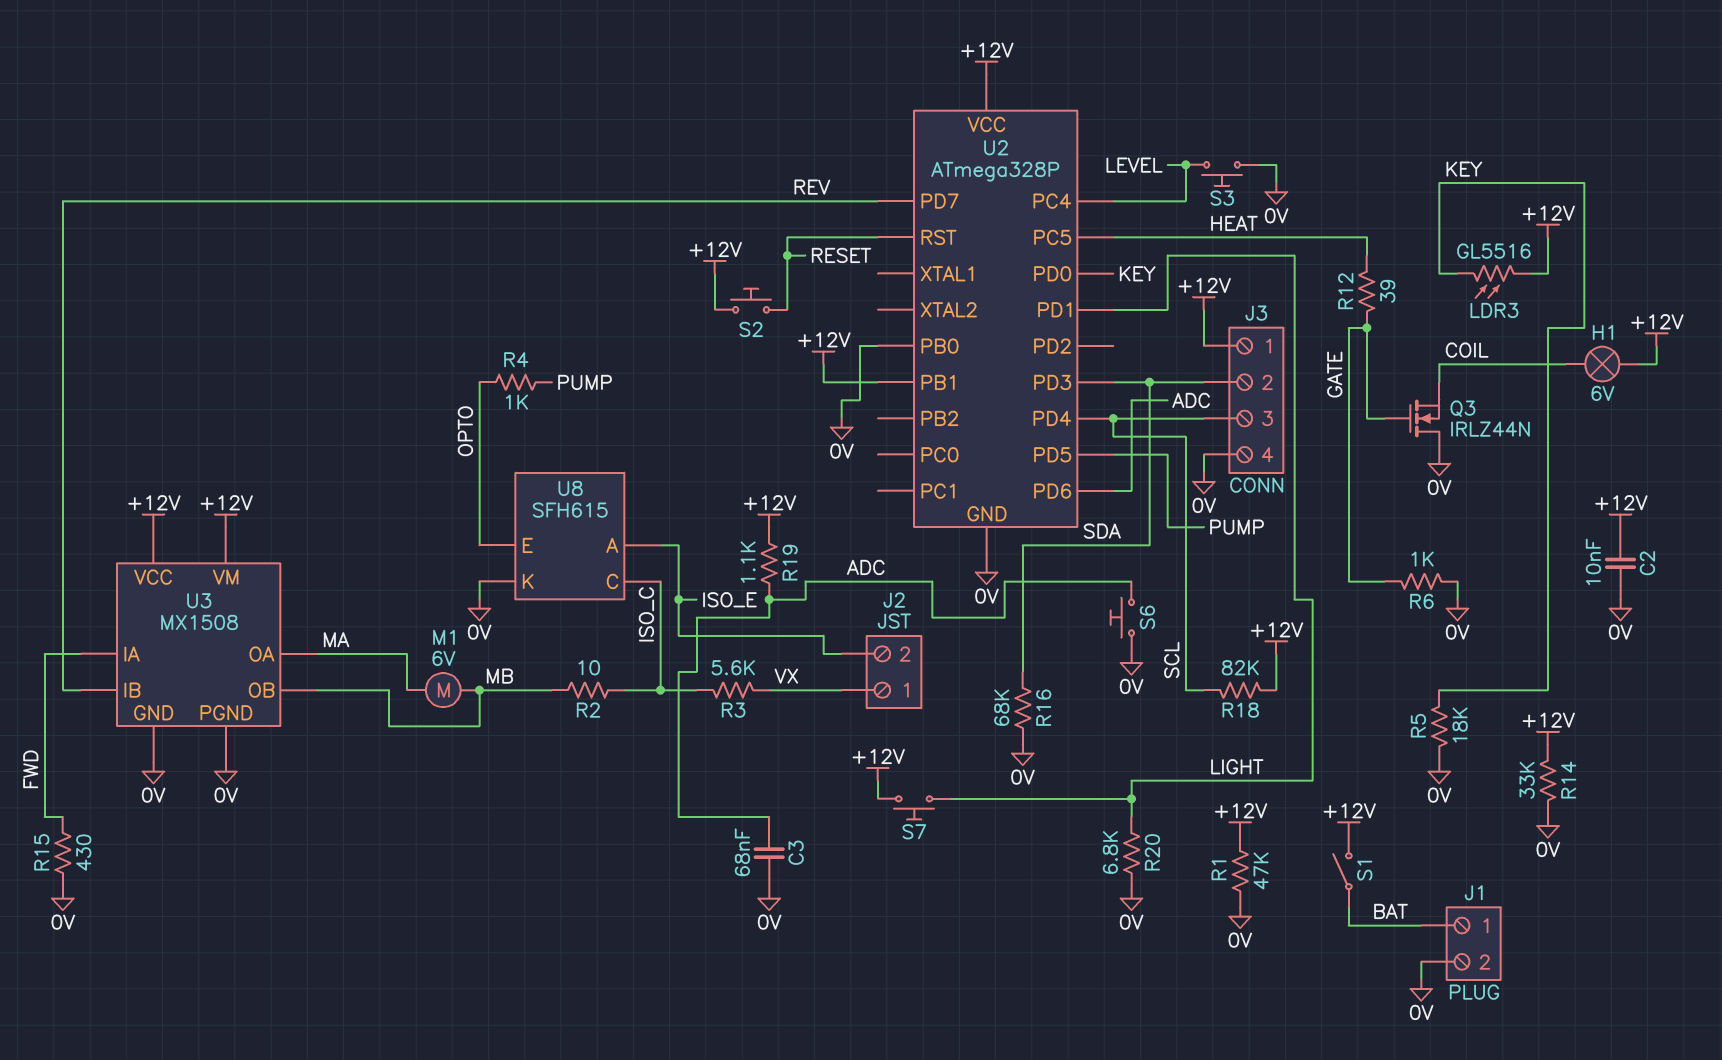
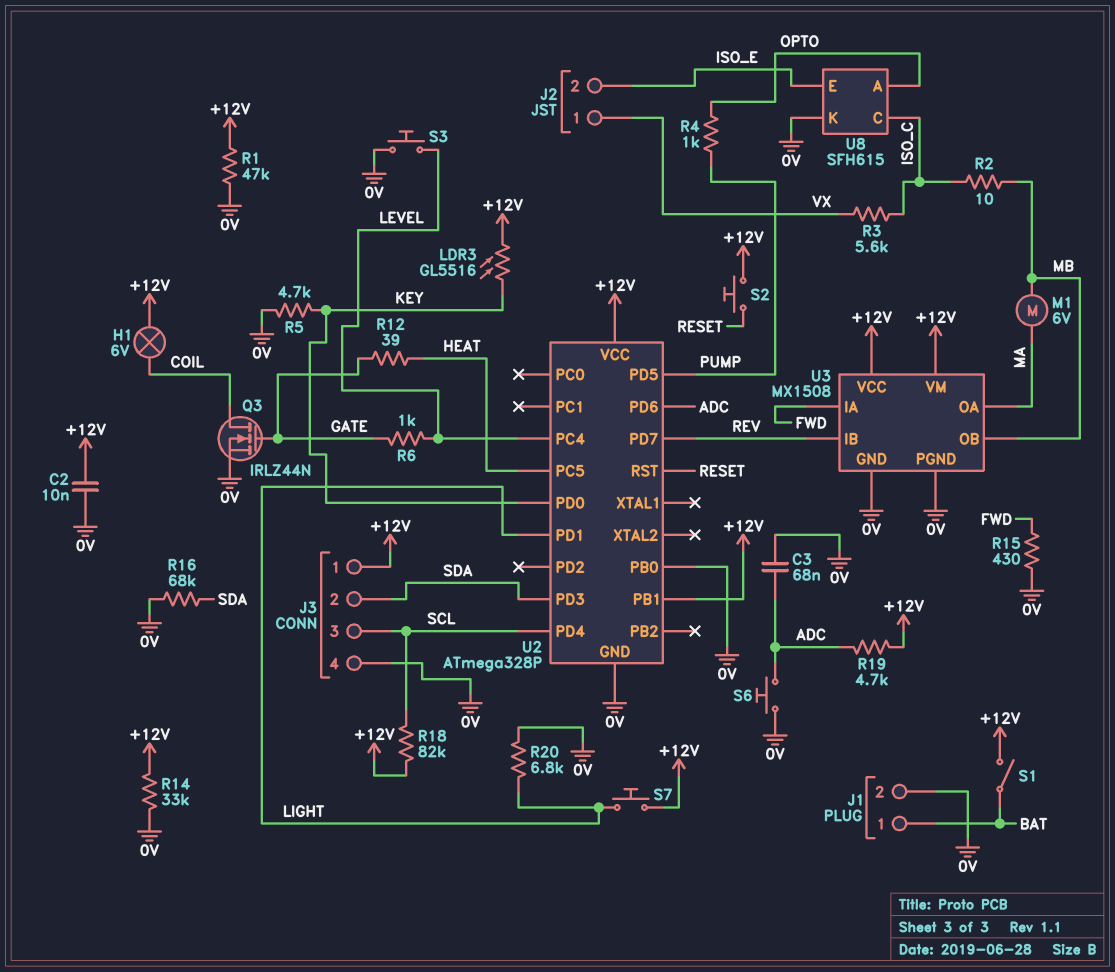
Q3: NMOS IRLZ44N (G GATE, D 0V, S COIL) -> NMOS IRLZ44N (G GATE, D COIL, S 0V)
R5: 18k (0V, KEY) -> 4.7k (0V, KEY)
R6: 1k (0V, GATE) -> 1k (GATE, LEVEL)
R19: 1.1k (+12V, ADC) -> 4.7k (+12V, ADC)
U8 pin A: ISO_E -> OPTO
U8 pin E: OPTO -> ISO_E

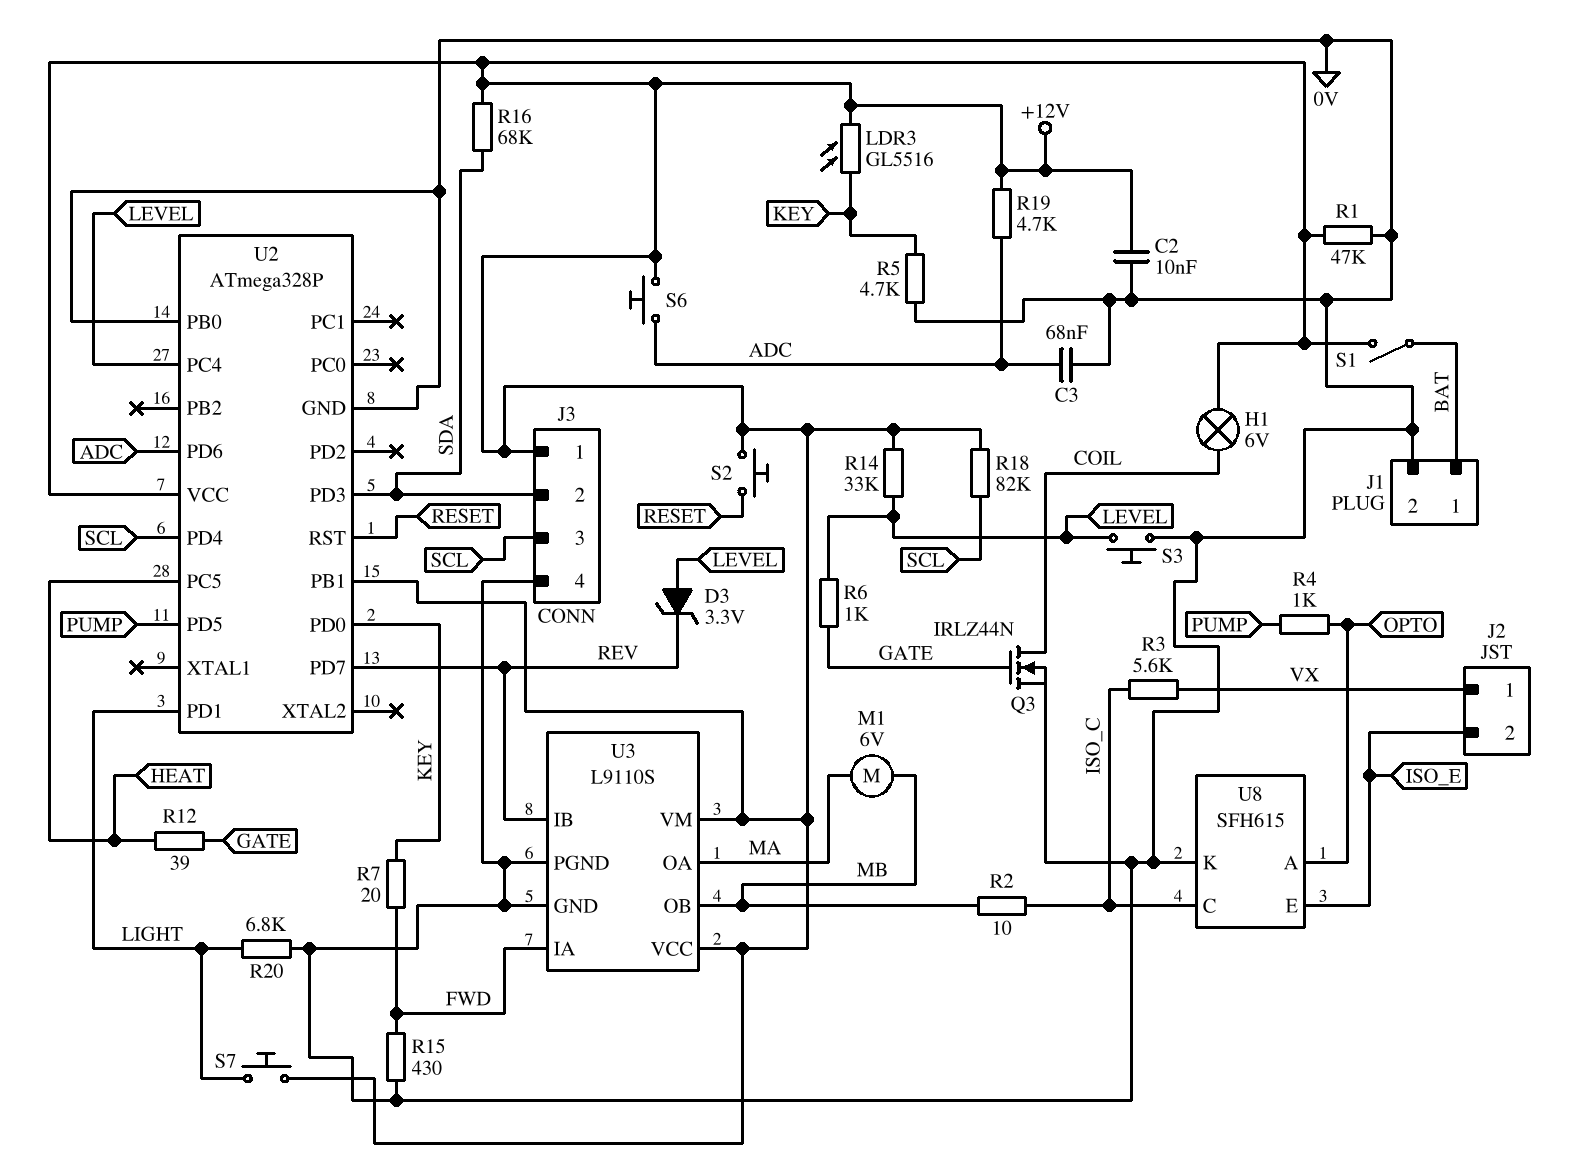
D3: none -> zener 3.3V (A LEVEL, K REV)
R7: none -> 20 (FWD, KEY)
R14: 33k (+12V, 0V) -> 33k (+12V, LEVEL)
R16: 68k (0V, SDA) -> 68k (+12V, SDA)
S6: button (0V, ADC) -> button (+12V, ADC)
U3: MX1508 -> L9110S

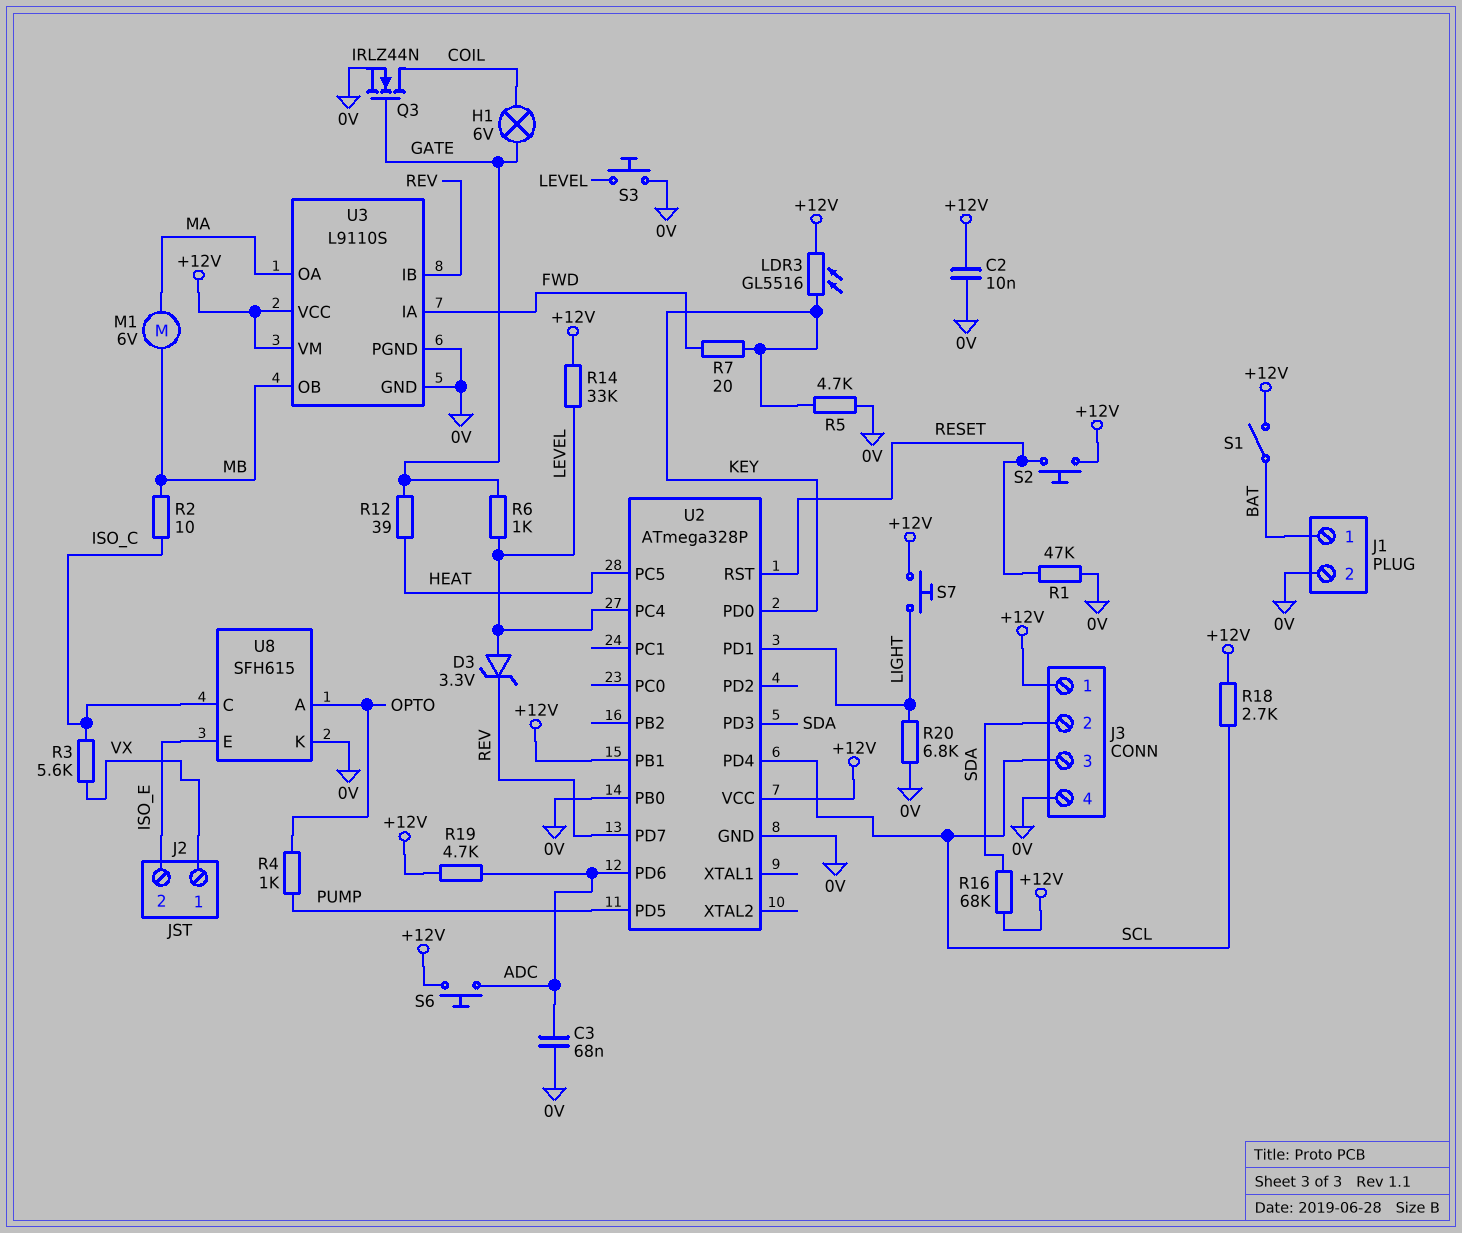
H1: lamp 6V (+12V, COIL) -> lamp 6V (COIL, GATE)
R1: 47k (+12V, 0V) -> 47k (0V, RESET)
R15: 430 (0V, FWD) -> none
R18: 82k (+12V, SCL) -> 2.7k (+12V, SCL)

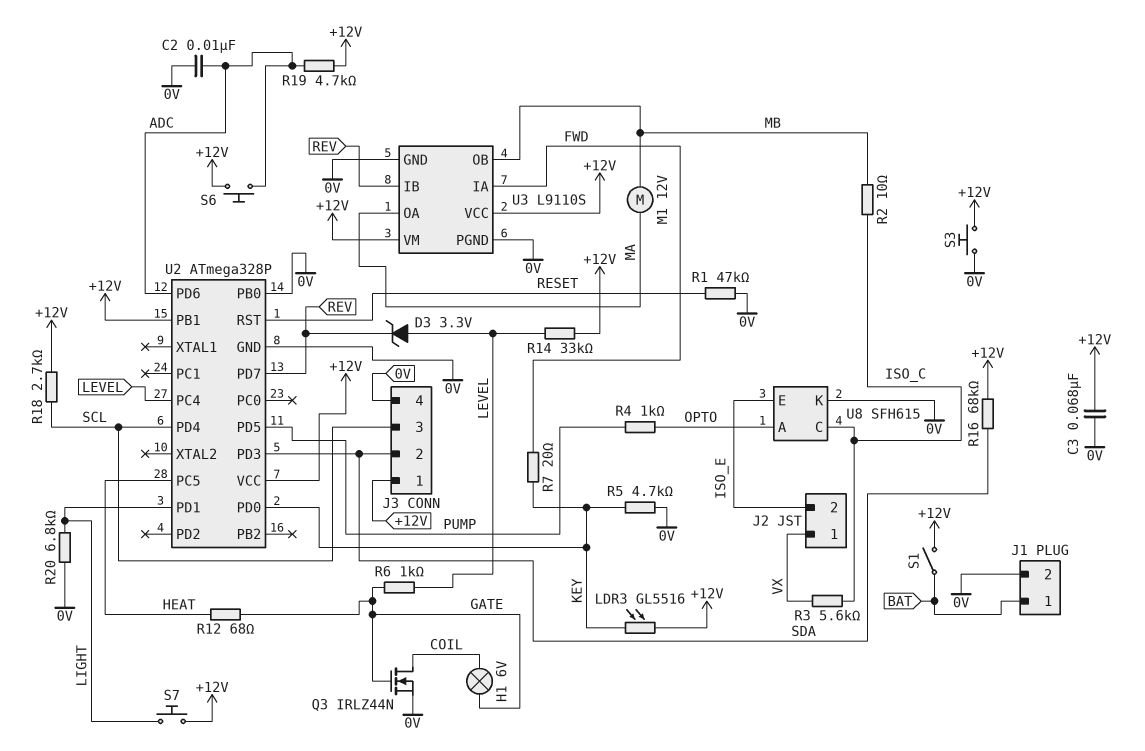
C2: 10nF (+12V, 0V) -> 10nF (0V, ADC)
C3: 68nF (0V, ADC) -> 68nF (+12V, 0V)
M1: motor 6V (MA, MB) -> motor 12V (MA, MB)
R12: 39 (GATE, HEAT) -> 68 (GATE, HEAT)
S2: button (+12V, RESET) -> none
S3: button (0V, LEVEL) -> button (+12V, 0V)

